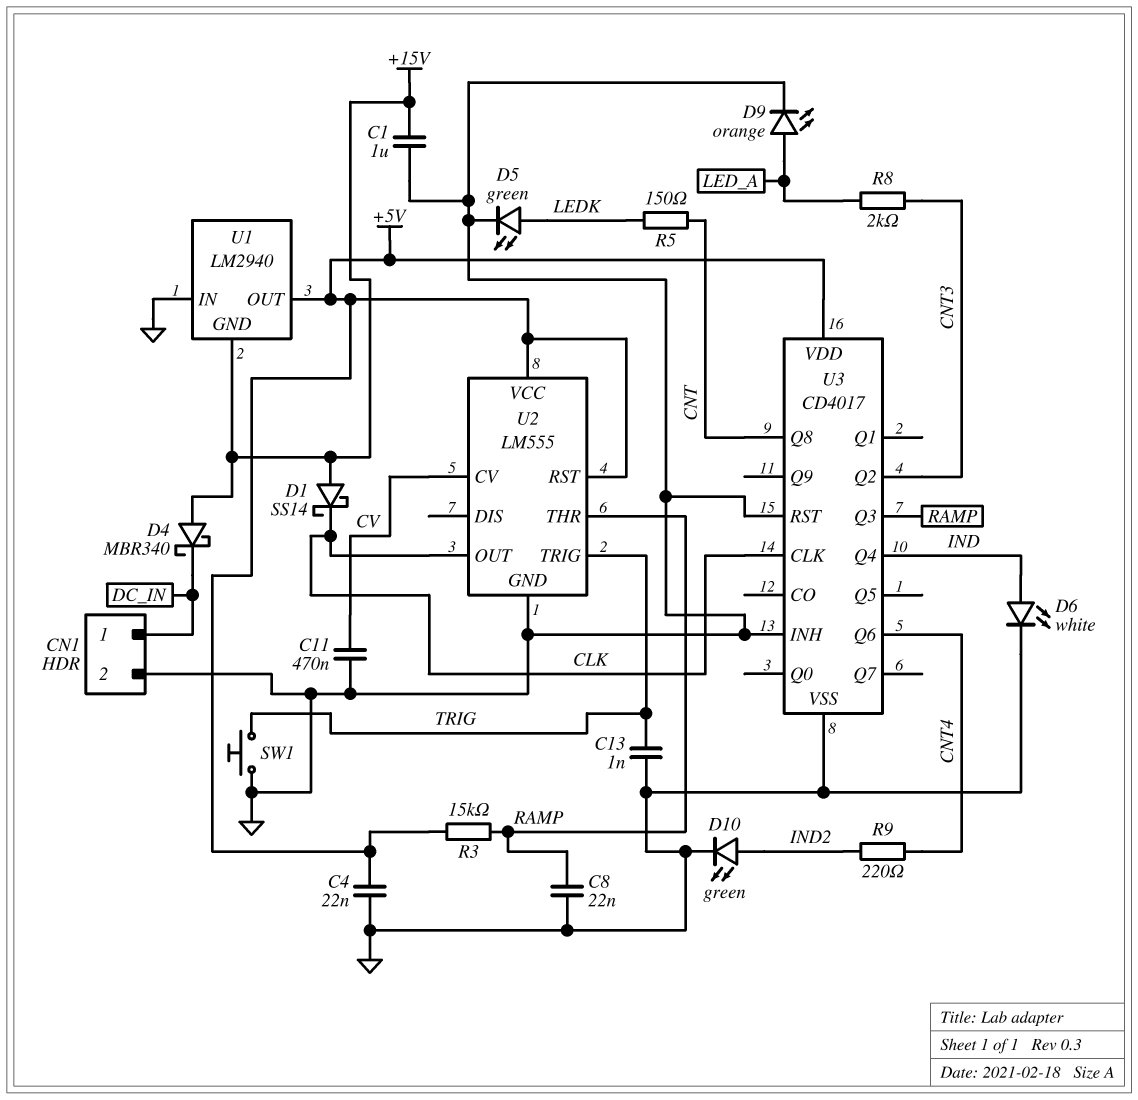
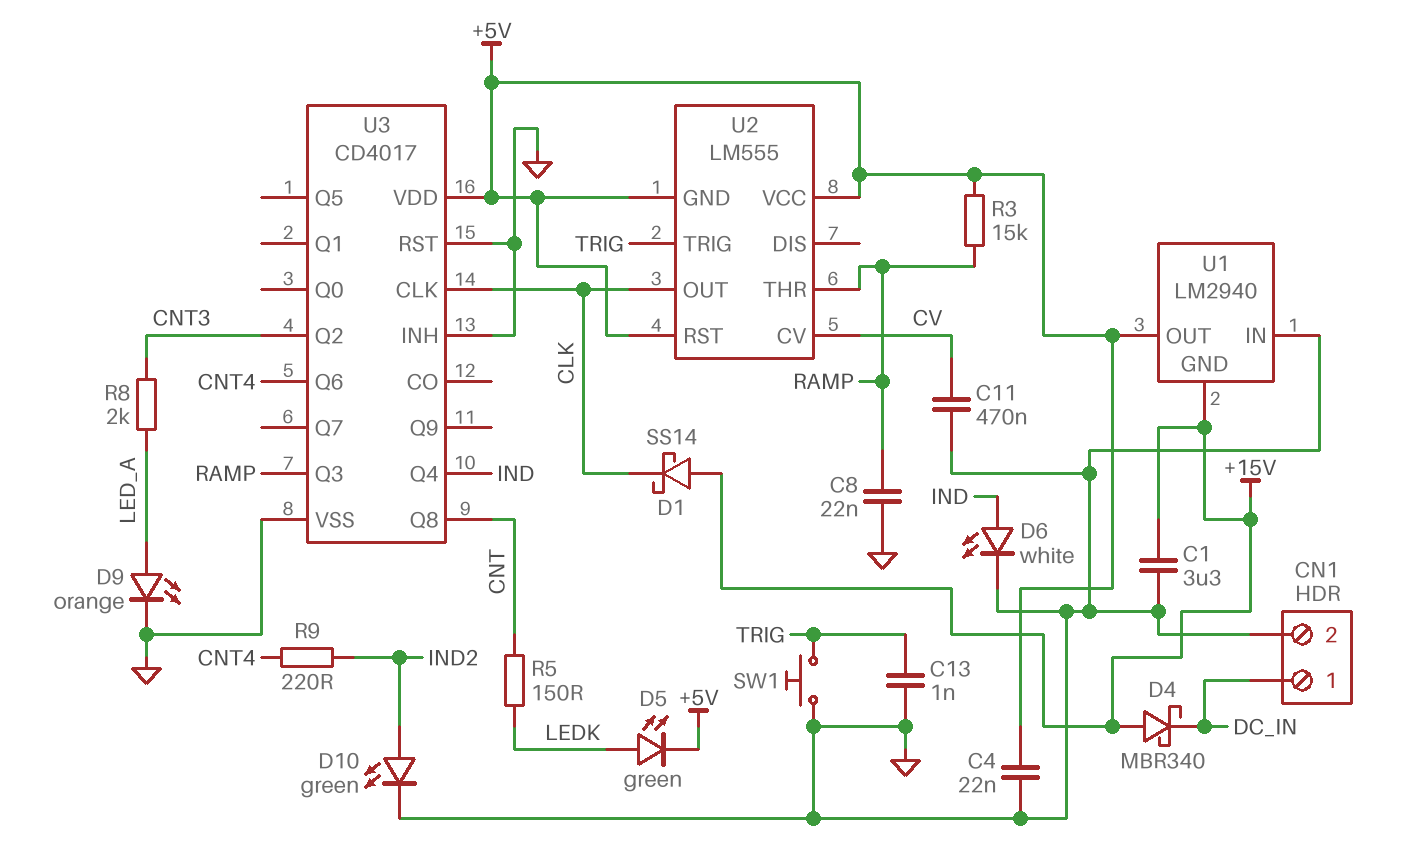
C1: 1uF (+15V, GND) -> 3.3uF (+15V, GND)
D5: LED green (A LEDK, K GND) -> LED green (A LEDK, K +5V)
U2 pin GND: GND -> +5V

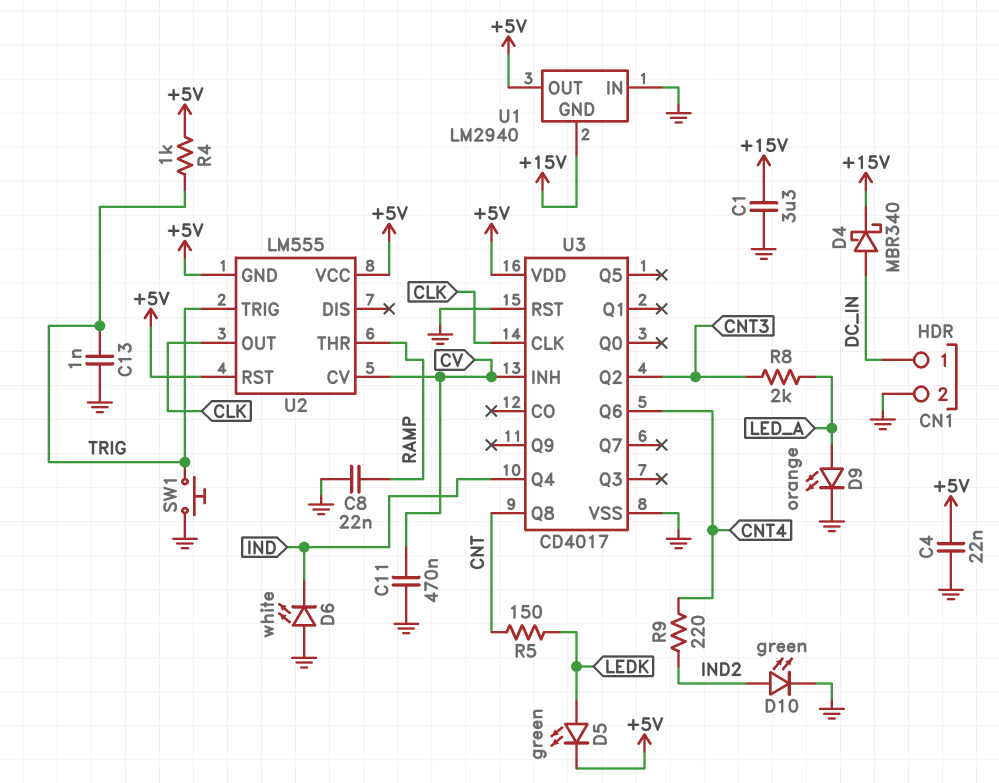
D1: schottky SS14 (A +15V, K CLK) -> none
D4: schottky MBR340 (A +15V, K DC_IN) -> schottky MBR340 (A DC_IN, K +15V)
D6: LED white (A IND, K GND) -> LED white (A GND, K IND)
R3: 15k (+5V, RAMP) -> none
R4: none -> 1k (+5V, TRIG)
U3 pin INH: GND -> CV
U3 pin Q3: RAMP -> none

